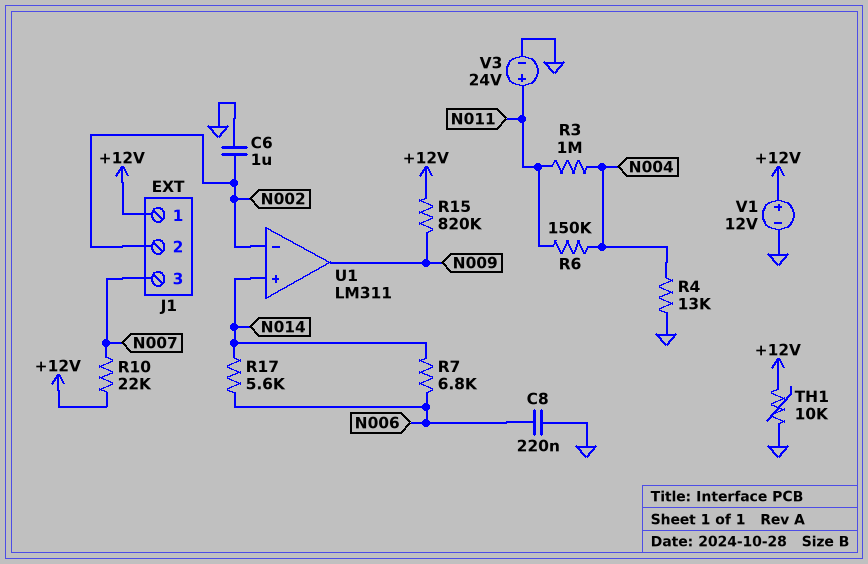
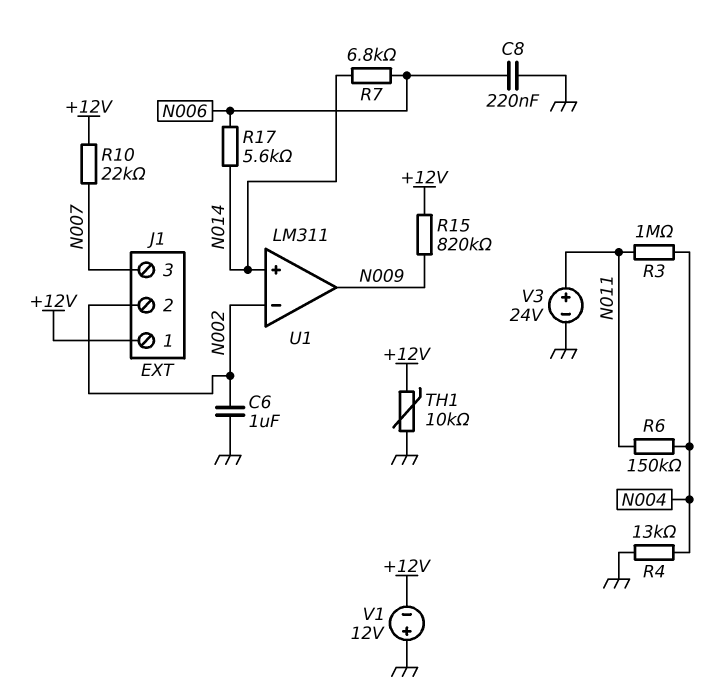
V1: 12V (plus +12V, minus GND) -> 12V (plus GND, minus +12V)

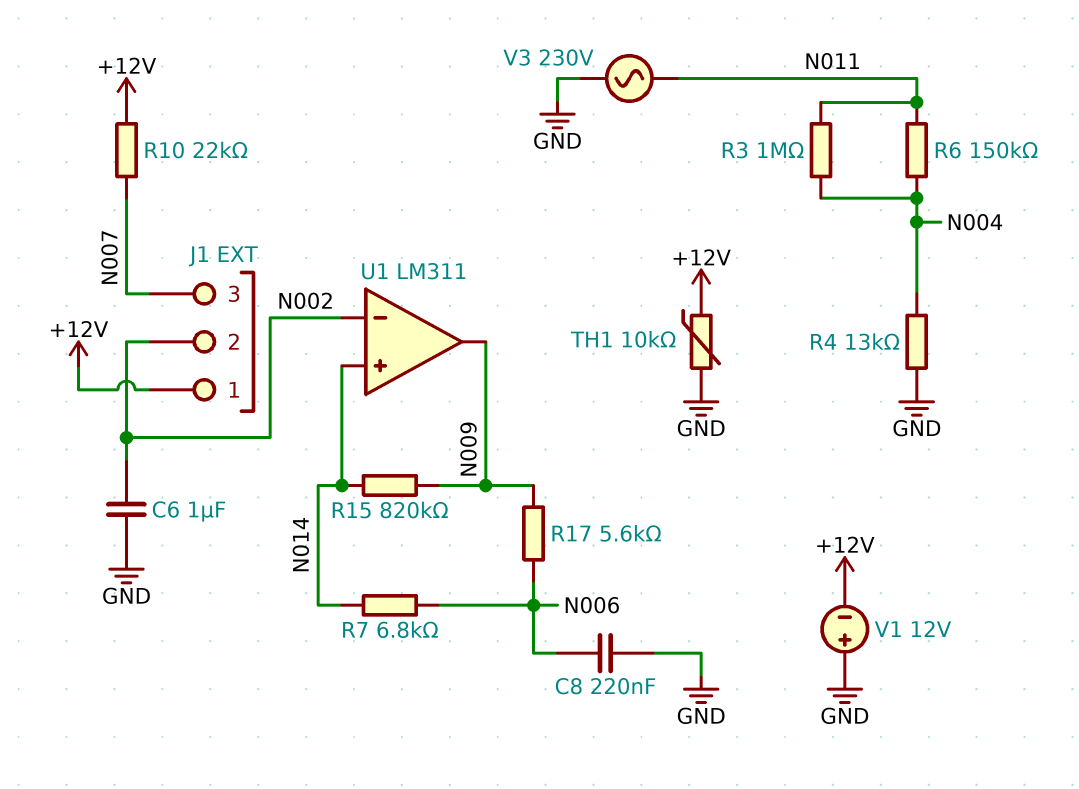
R15: 820k (+12V, N009) -> 820k (N009, N014)
R17: 5.6k (N006, N014) -> 5.6k (N006, N009)
V3: 24V (plus N011, minus GND) -> AC 230V (GND, N011)

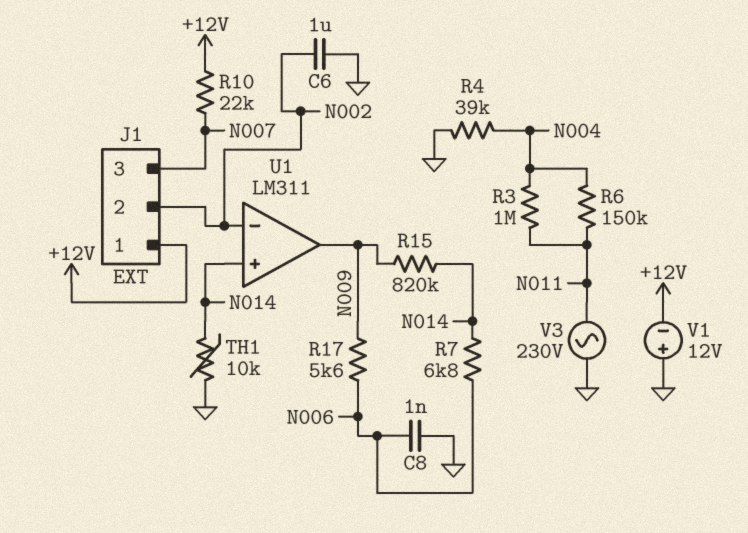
C8: 220nF (GND, N006) -> 1nF (GND, N006)
R4: 13k (GND, N004) -> 39k (GND, N004)
TH1: 10k (+12V, GND) -> 10k (GND, N014)

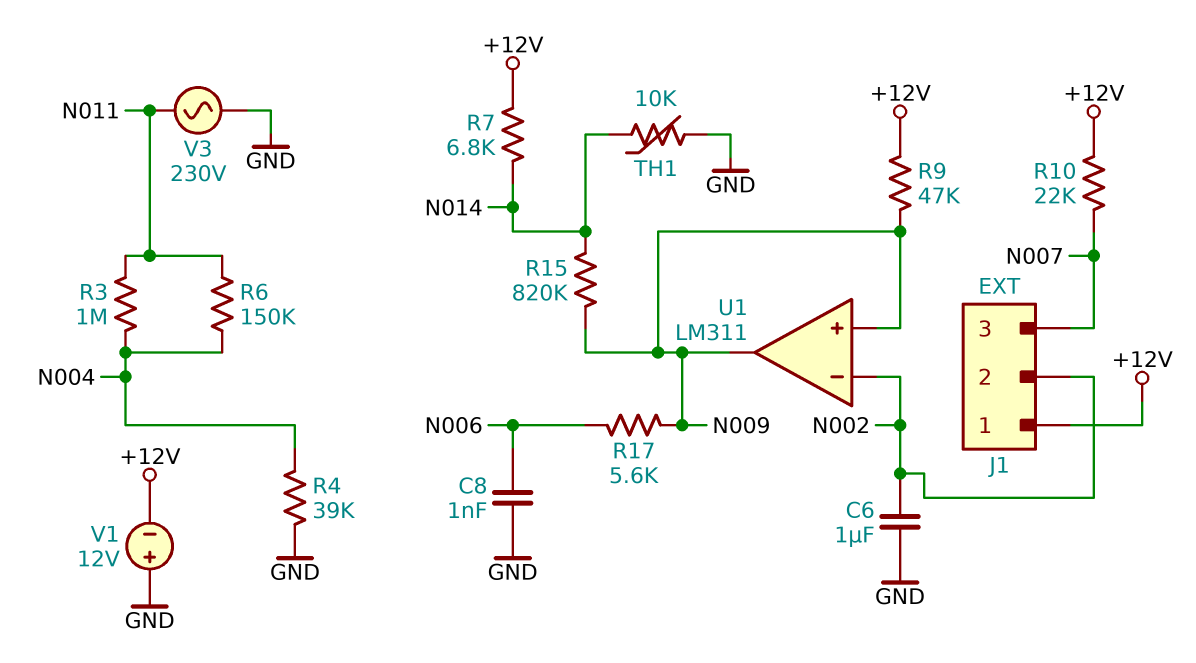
R7: 6.8k (N006, N014) -> 6.8k (+12V, N014)
R9: none -> 47k (+12V, N009)
U1 pin in+: N014 -> N009

